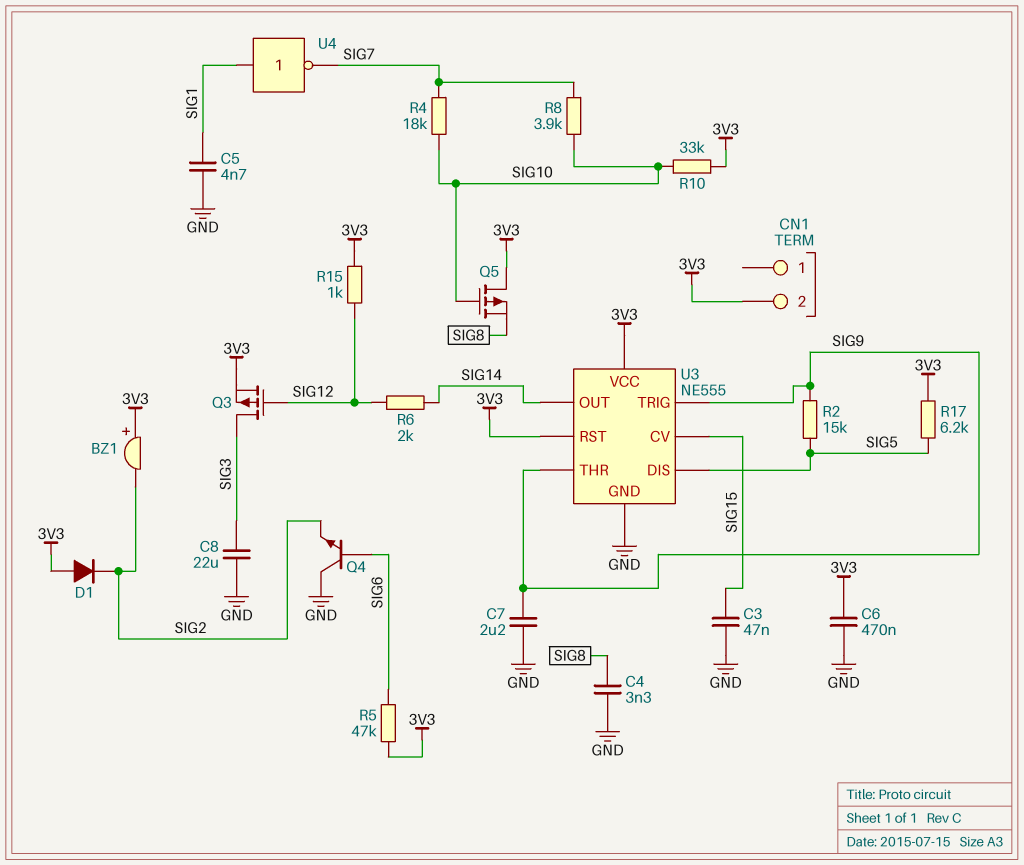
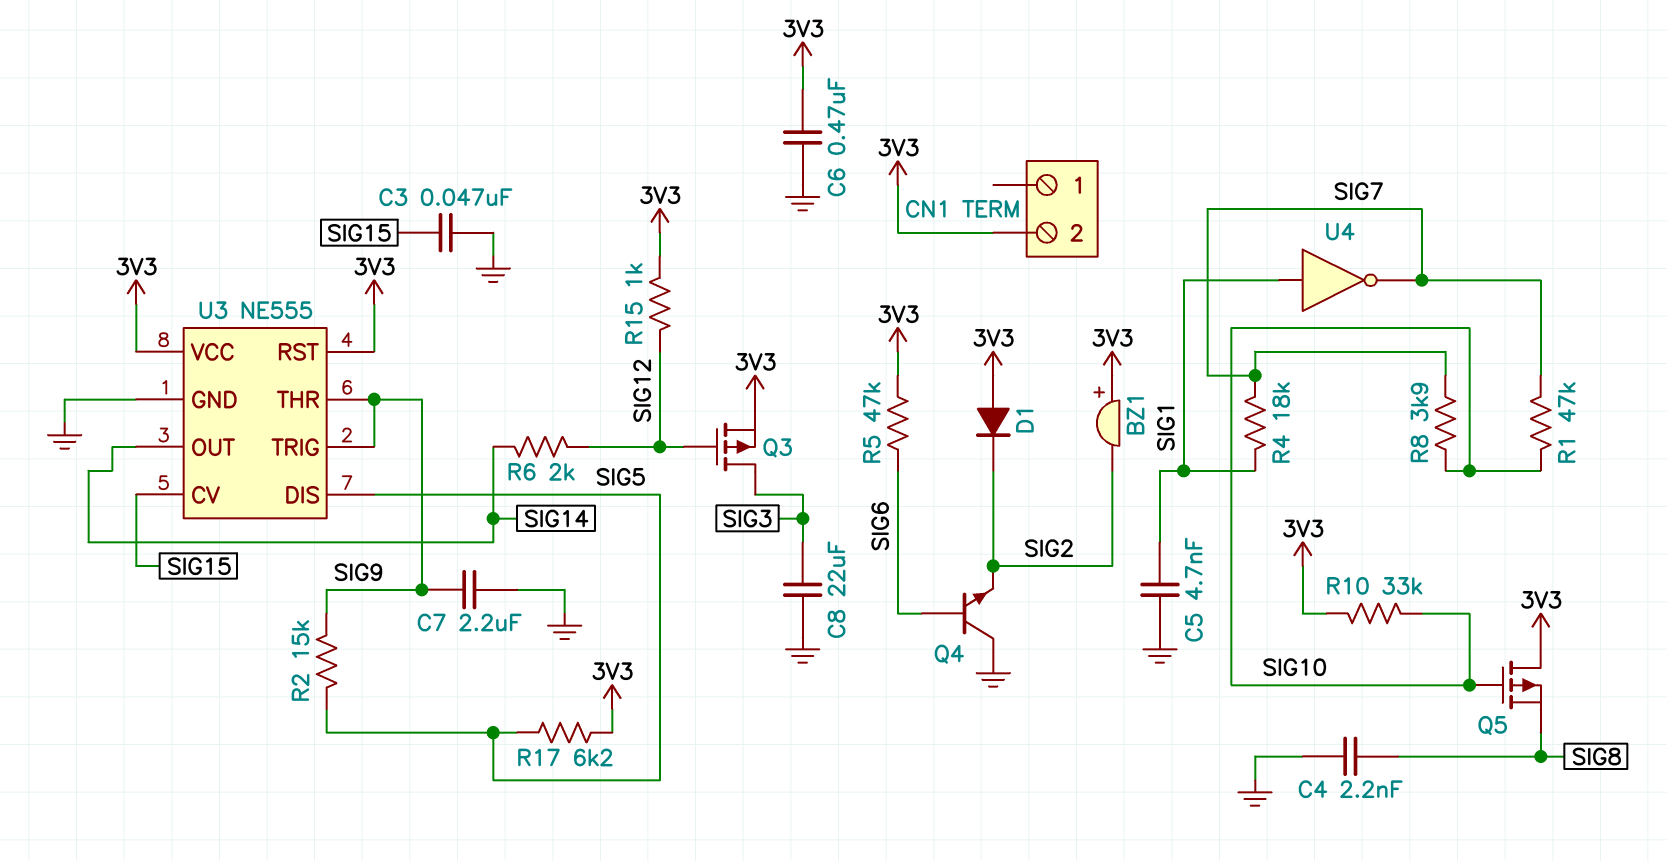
C4: 3.3nF (GND, SIG8) -> 2.2nF (GND, SIG8)
R1: none -> 47k (SIG7, SIG10)
R4: 18k (SIG7, SIG10) -> 18k (SIG1, SIG7)

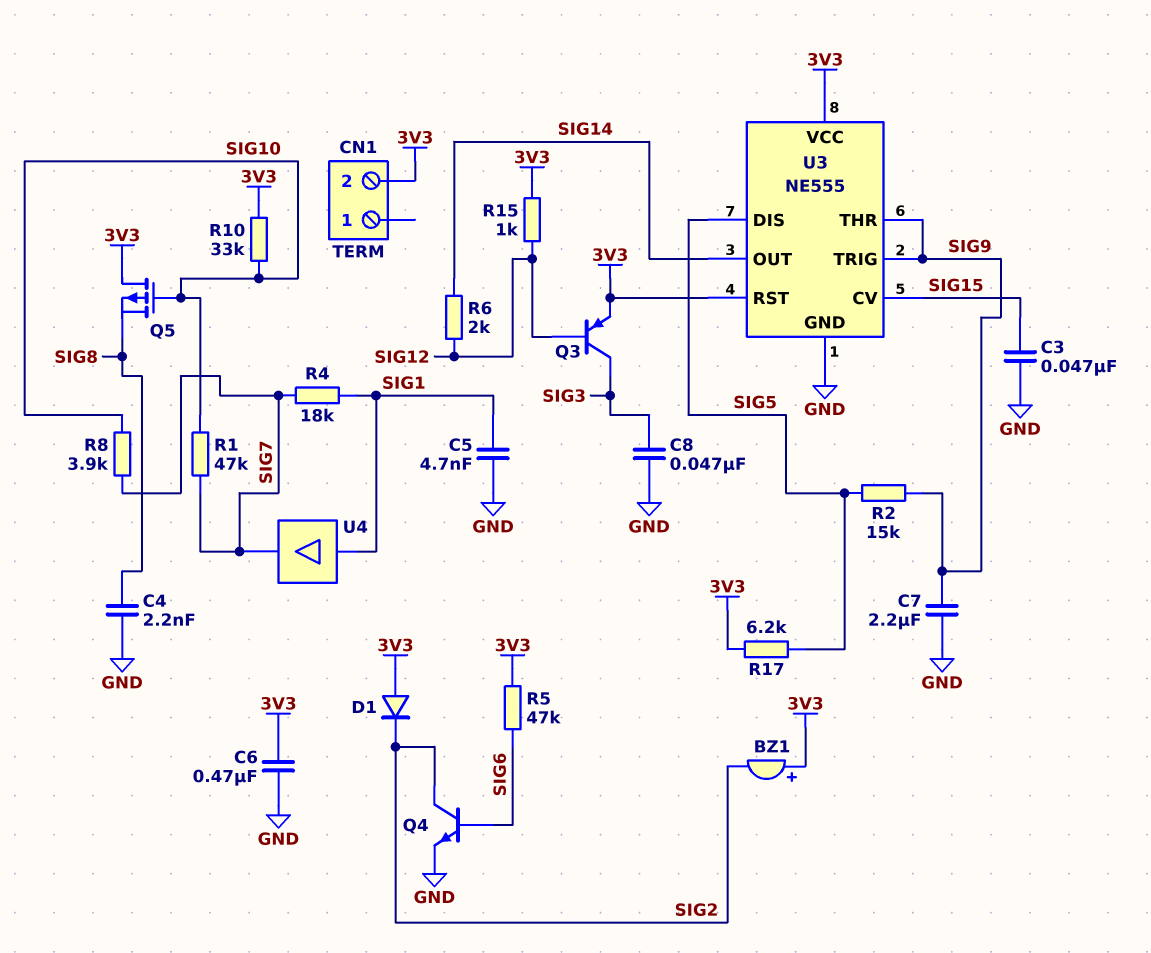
C8: 22uF (GND, SIG3) -> 47nF (GND, SIG3)
Q3: PMOS (G SIG12, D SIG3, S 3V3) -> PNP (B SIG12, C SIG3, E 3V3)
Q4: NPN (B SIG6, C GND, E SIG2) -> NPN (B SIG6, C SIG2, E GND)
U4: NOT (in SIG1, out SIG7) -> buffer (in SIG1, out SIG7)

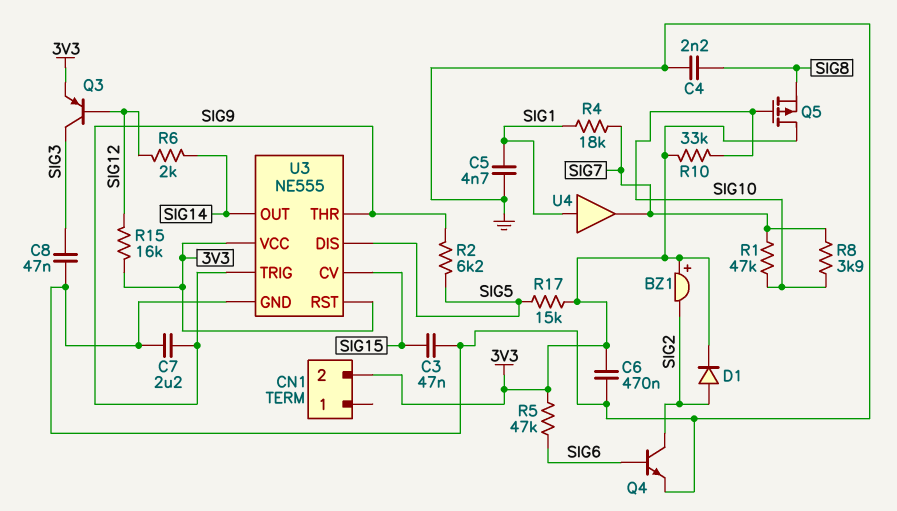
D1: diode (A 3V3, K SIG2) -> diode (A SIG2, K 3V3)
R2: 15k (SIG5, SIG9) -> 6.2k (SIG5, SIG9)
R15: 1k (3V3, SIG12) -> 16k (3V3, SIG12)
R17: 6.2k (3V3, SIG5) -> 15k (3V3, SIG5)

